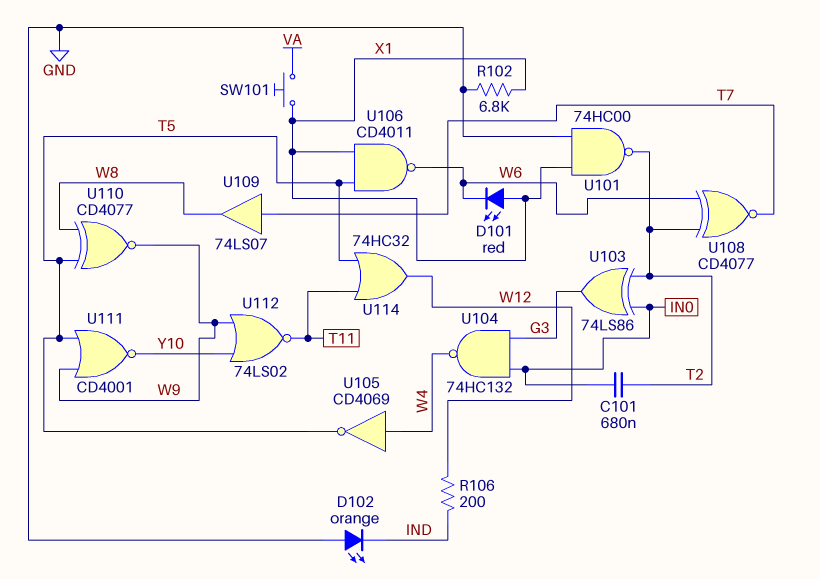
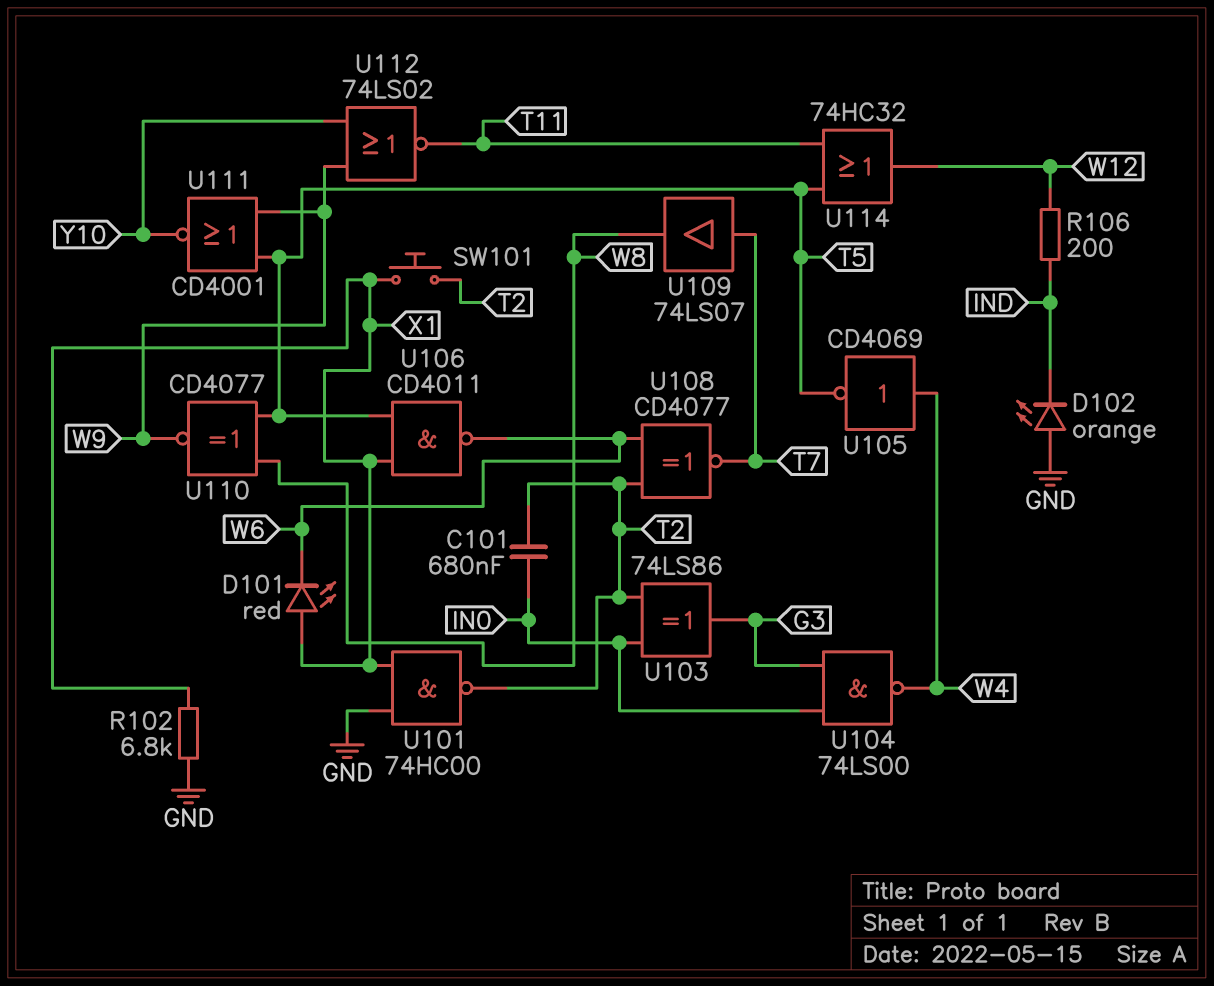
SW101: button (VA, X1) -> button (T2, X1)
U104: NAND 74HC132 (in G3, in IN0, out W4) -> NAND 74LS00 (in G3, in IN0, out W4)

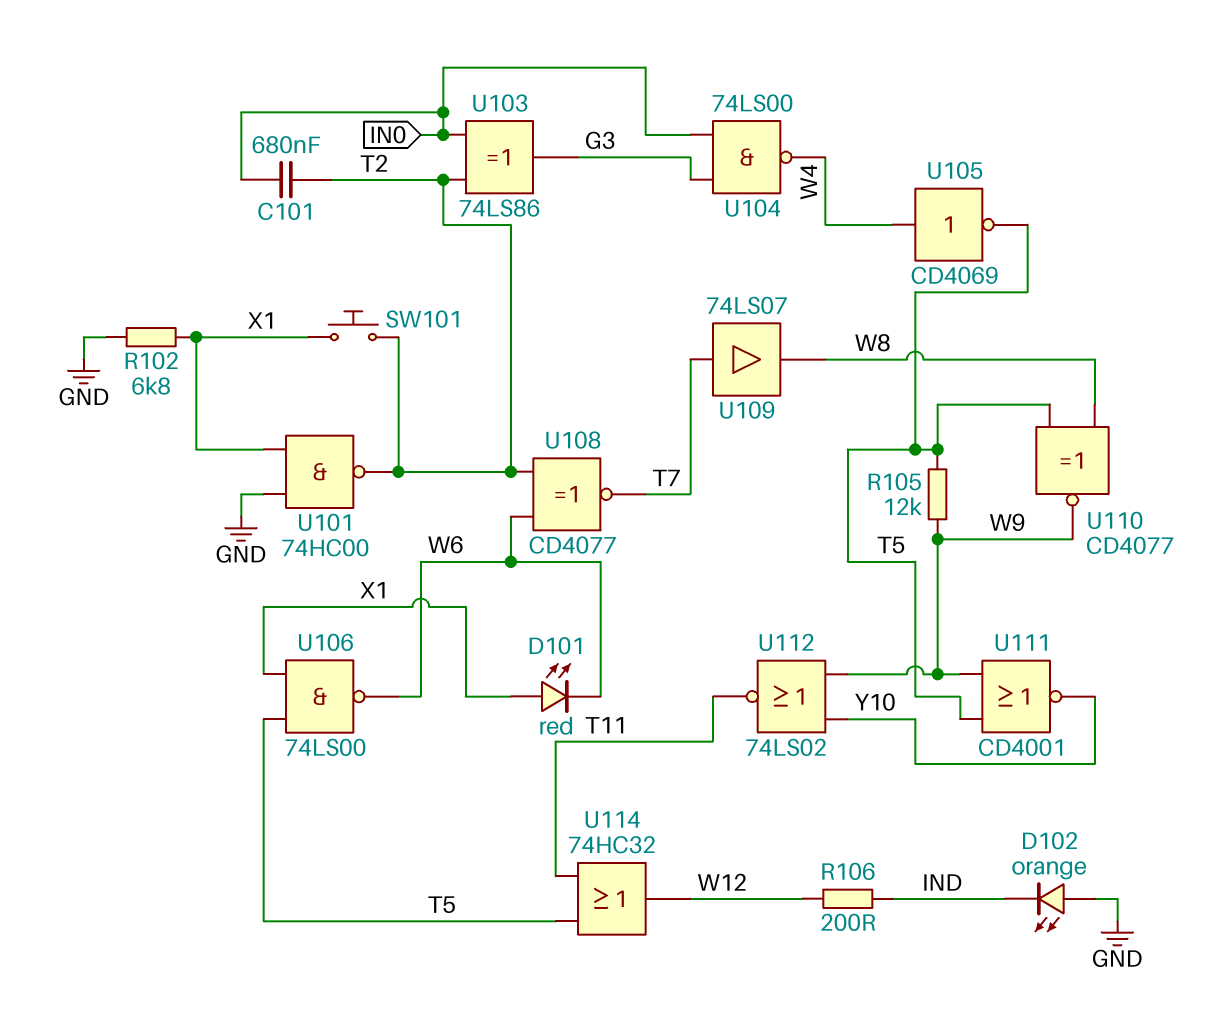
R105: none -> 12k (T5, W9)
U106: NAND CD4011 (in T5, in X1, out W6) -> NAND 74LS00 (in T5, in X1, out W6)

